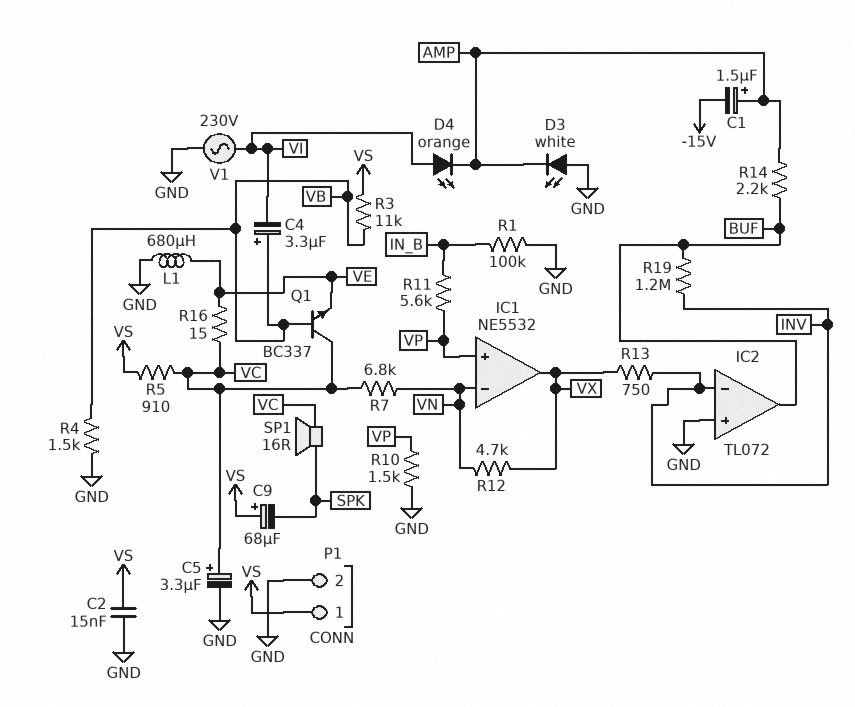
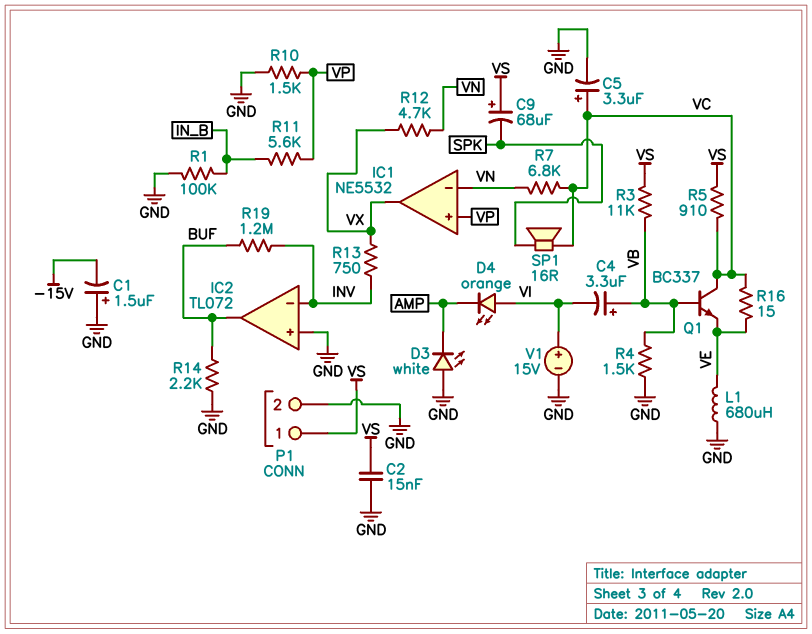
C1: 1.5uF (plus AMP, minus -15V) -> 1.5uF (plus GND, minus -15V)
R14: 2.2k (AMP, BUF) -> 2.2k (BUF, GND)
V1: AC 230V (GND, VI) -> 15V (plus VI, minus GND)

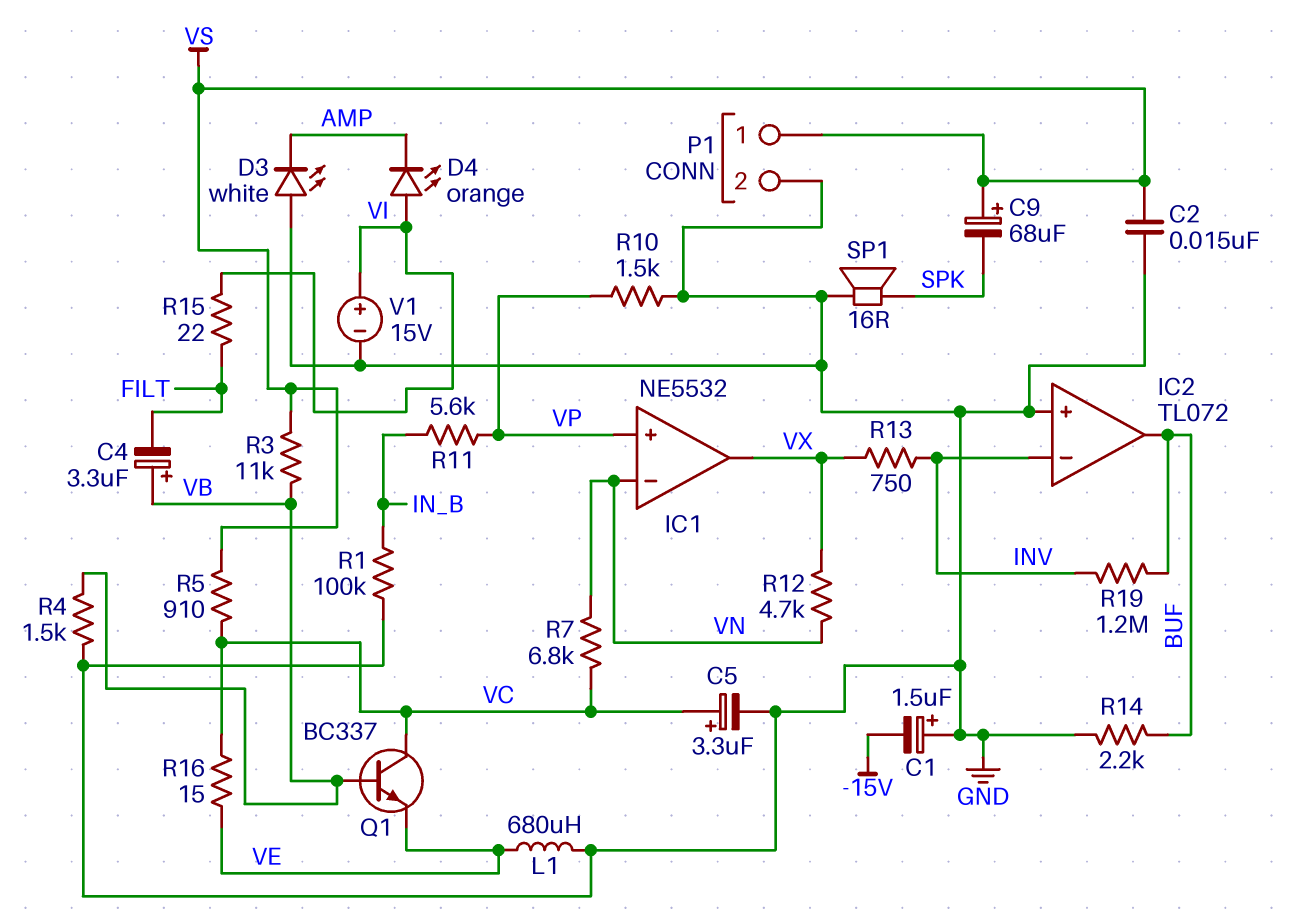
C4: 3.3uF (plus VB, minus VI) -> 3.3uF (plus VB, minus FILT)
R15: none -> 22 (FILT, VI)
SP1: speaker 16R (SPK, VC) -> speaker 16R (GND, SPK)

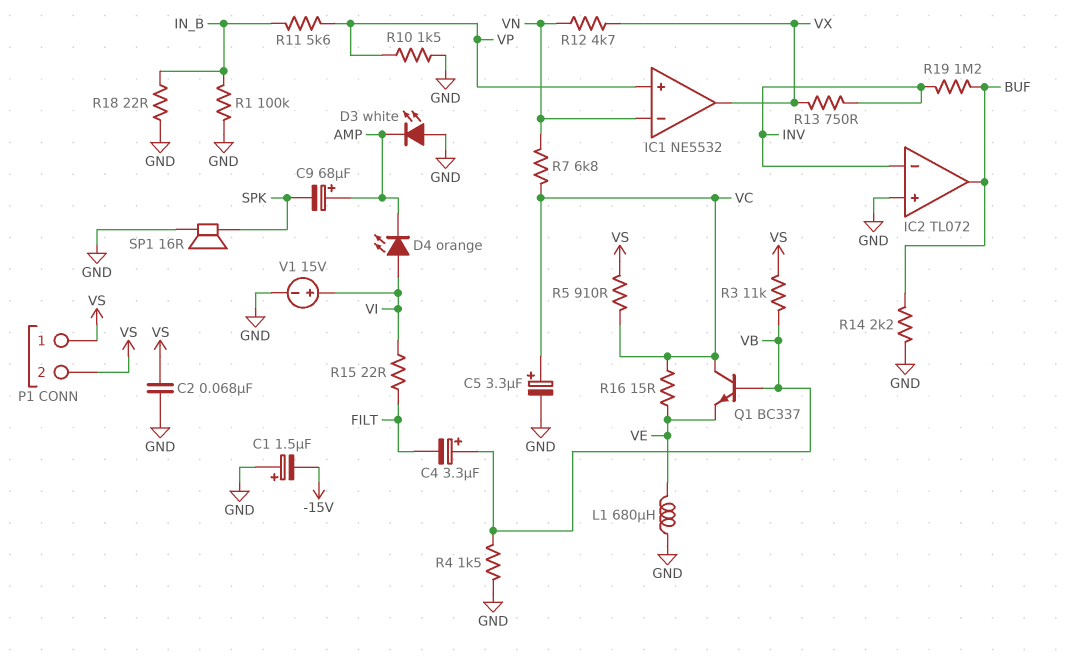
C2: 15nF (GND, VS) -> 68nF (GND, VS)
C9: 68uF (plus VS, minus SPK) -> 68uF (plus AMP, minus SPK)
P1 pin 2: GND -> VS
R18: none -> 22 (GND, IN_B)

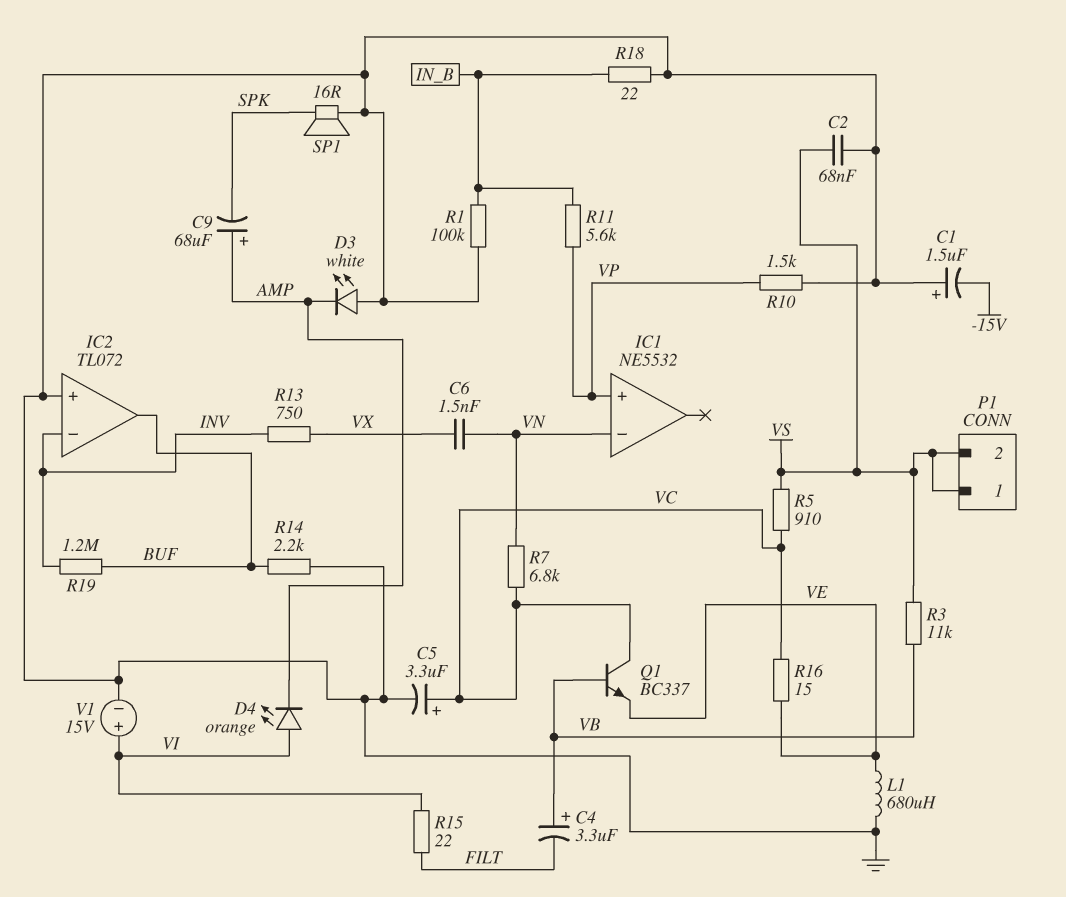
C6: none -> 1.5nF (VN, VX)
IC1 pin out: VX -> none
R4: 1.5k (GND, VB) -> none
R12: 4.7k (VN, VX) -> none

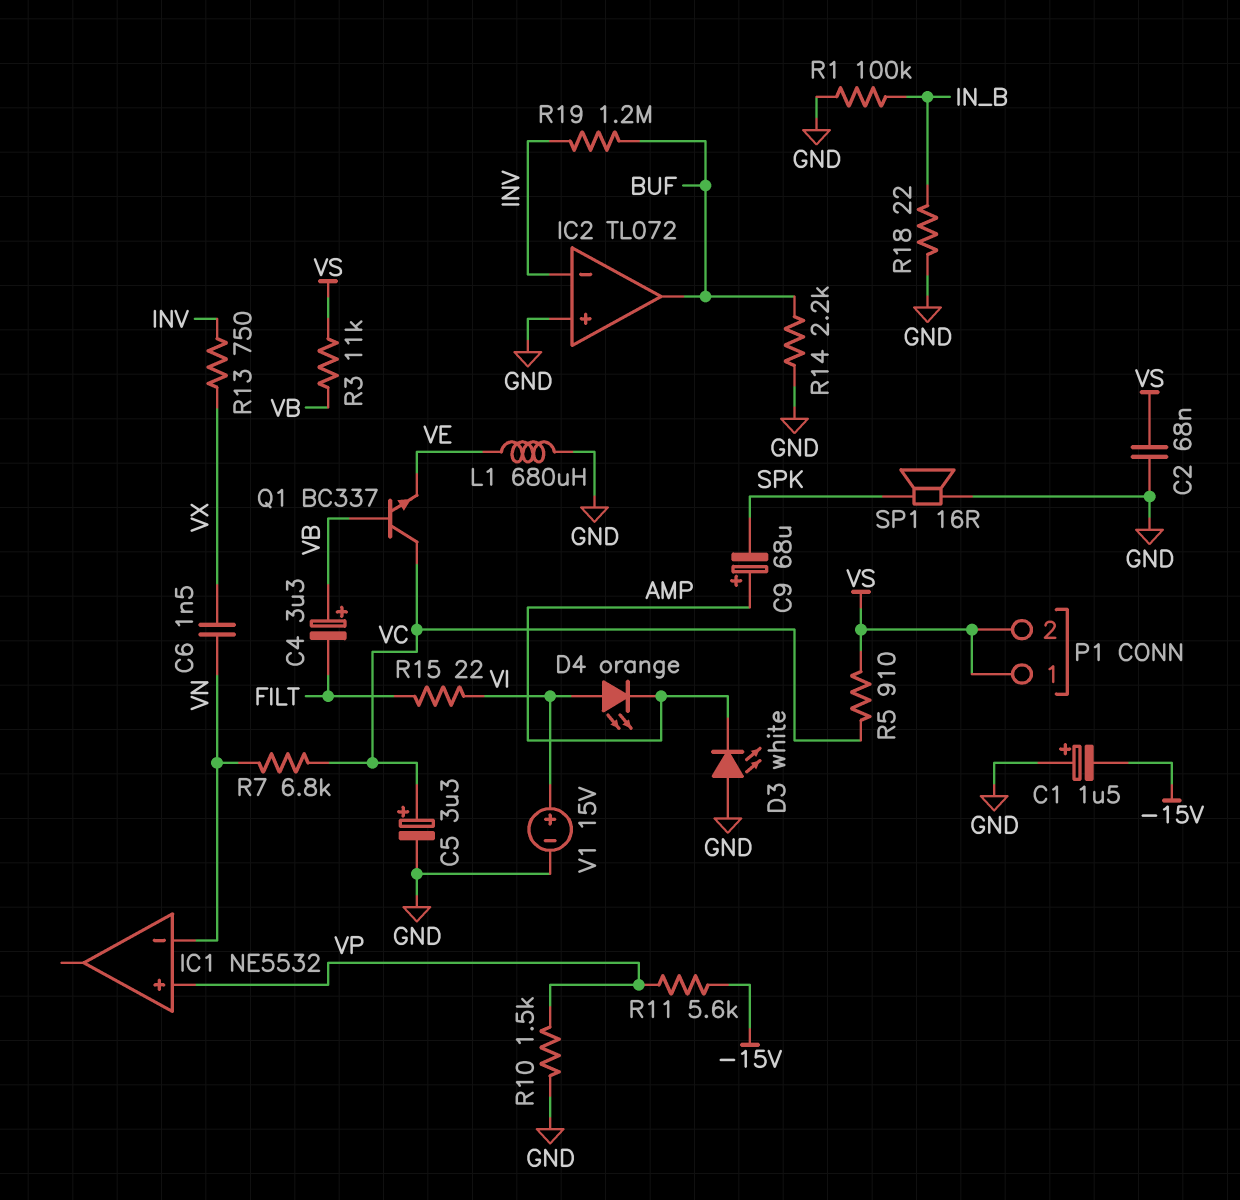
R11: 5.6k (IN_B, VP) -> 5.6k (-15V, VP)
R16: 15 (VC, VE) -> none

